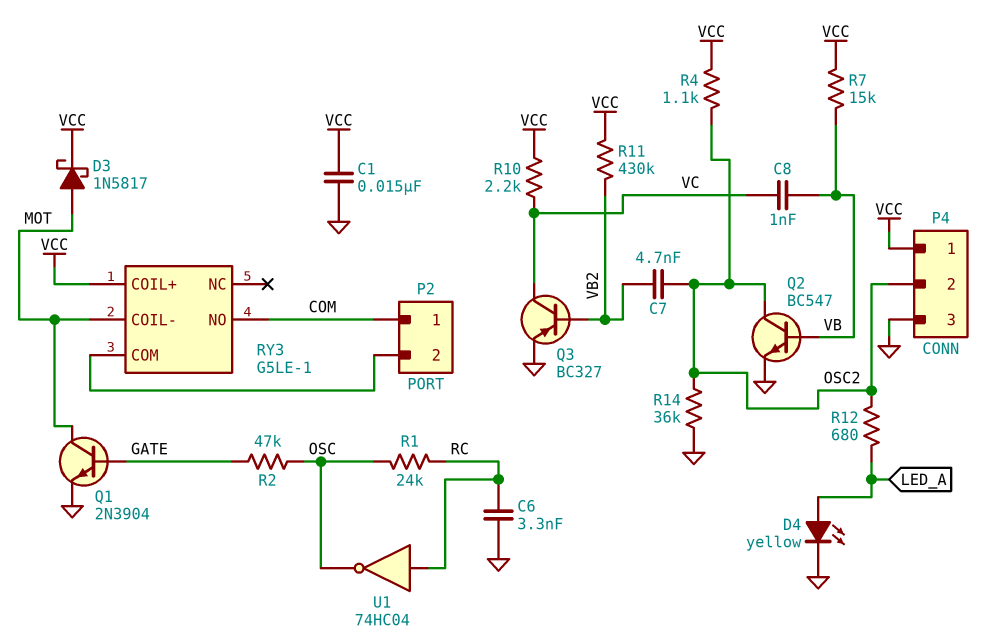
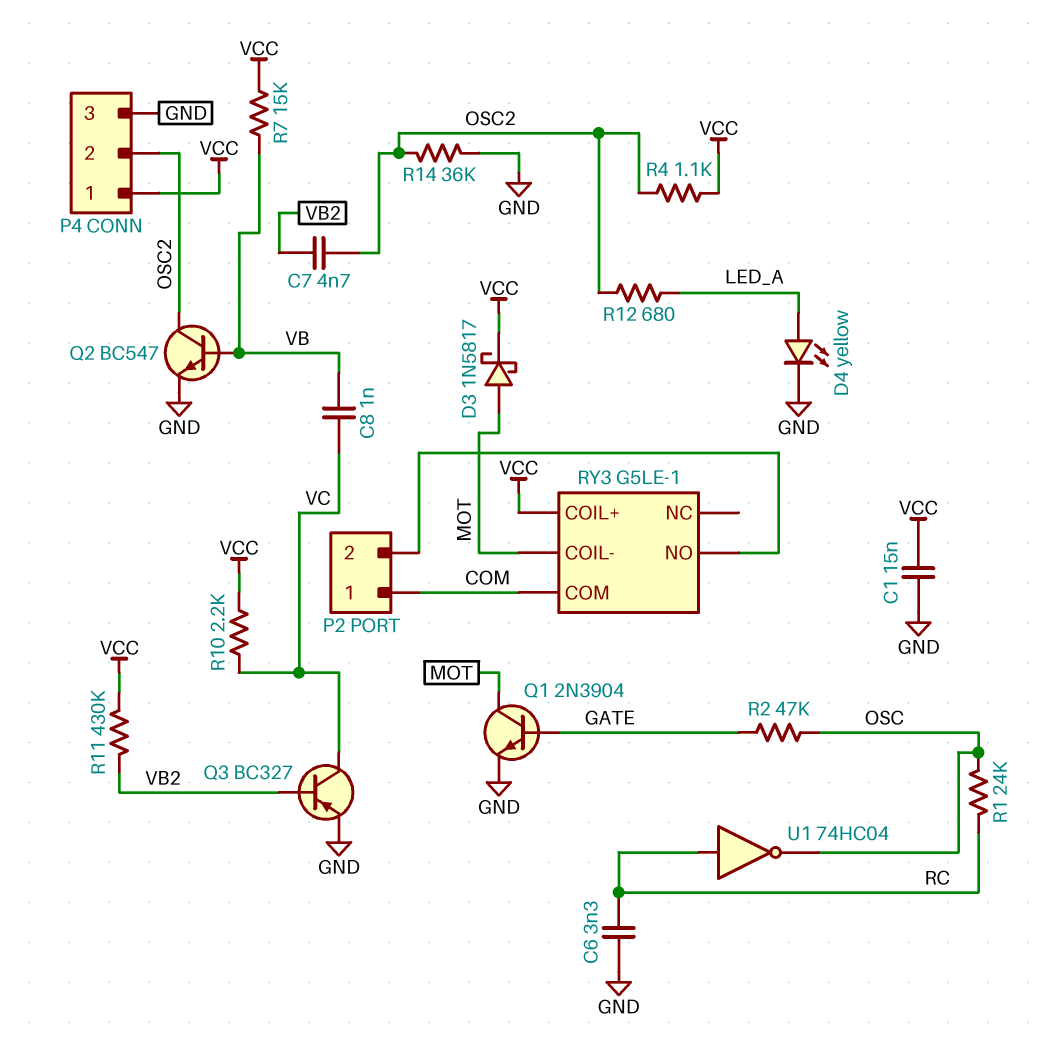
RY3 pin COM: P2/2 -> COM
RY3 pin NO: COM -> P2/2

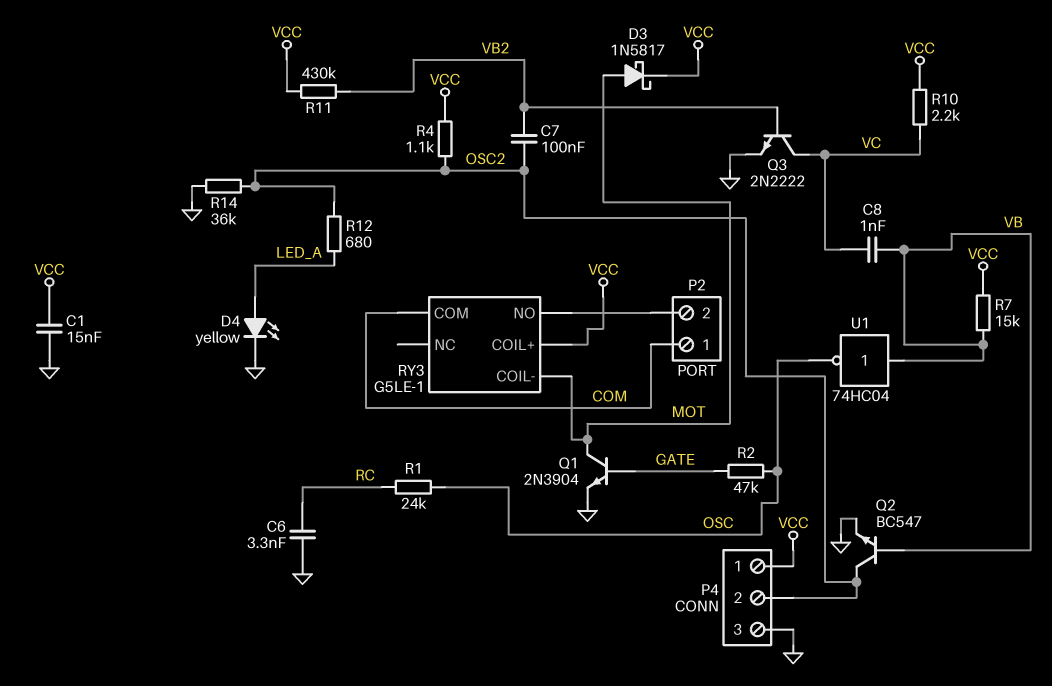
C7: 4.7nF (OSC2, VB2) -> 100nF (OSC2, VB2)
Q3: PNP BC327 (B VB2, C VC, E GND) -> NPN 2N2222 (B VB2, C VC, E GND)
U1: NOT 74HC04 (in RC, out OSC) -> NOT 74HC04 (in VB, out OSC)

